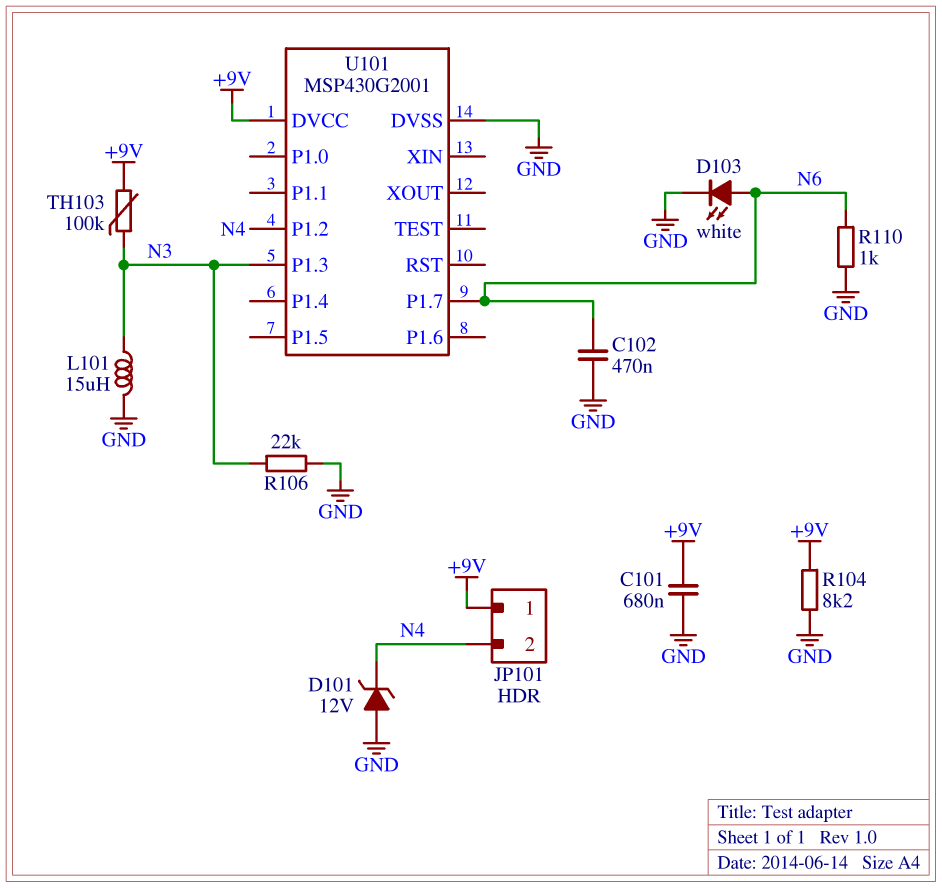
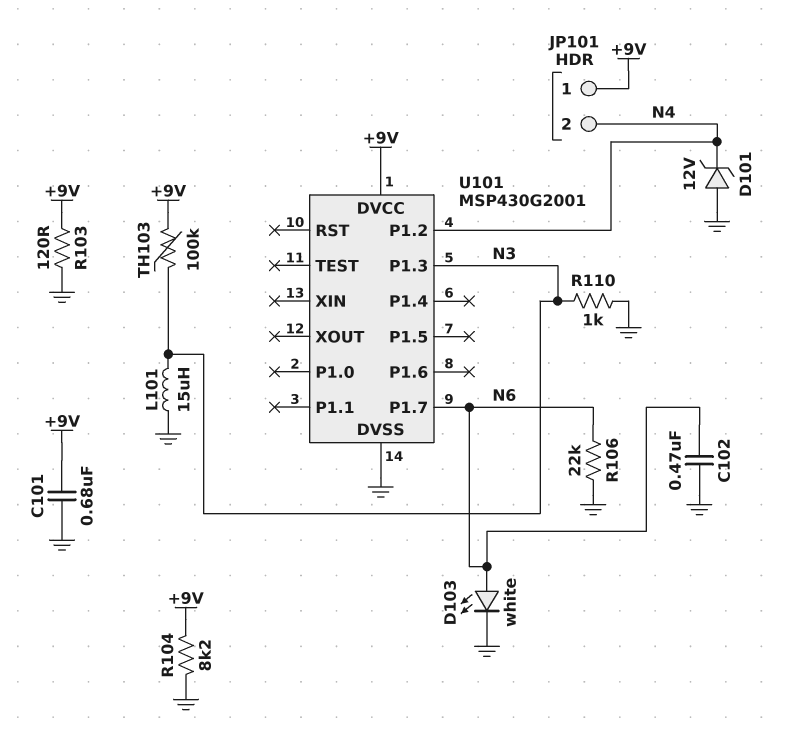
R103: none -> 120 (+9V, GND)
R106: 22k (GND, N3) -> 22k (GND, N6)
R110: 1k (GND, N6) -> 1k (GND, N3)

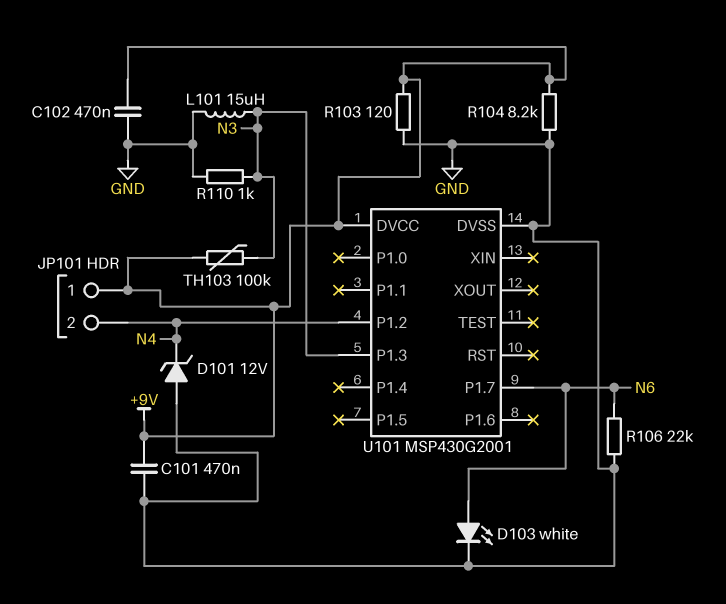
C101: 680nF (+9V, GND) -> 470nF (+9V, GND)
C102: 470nF (GND, N6) -> 470nF (+9V, GND)

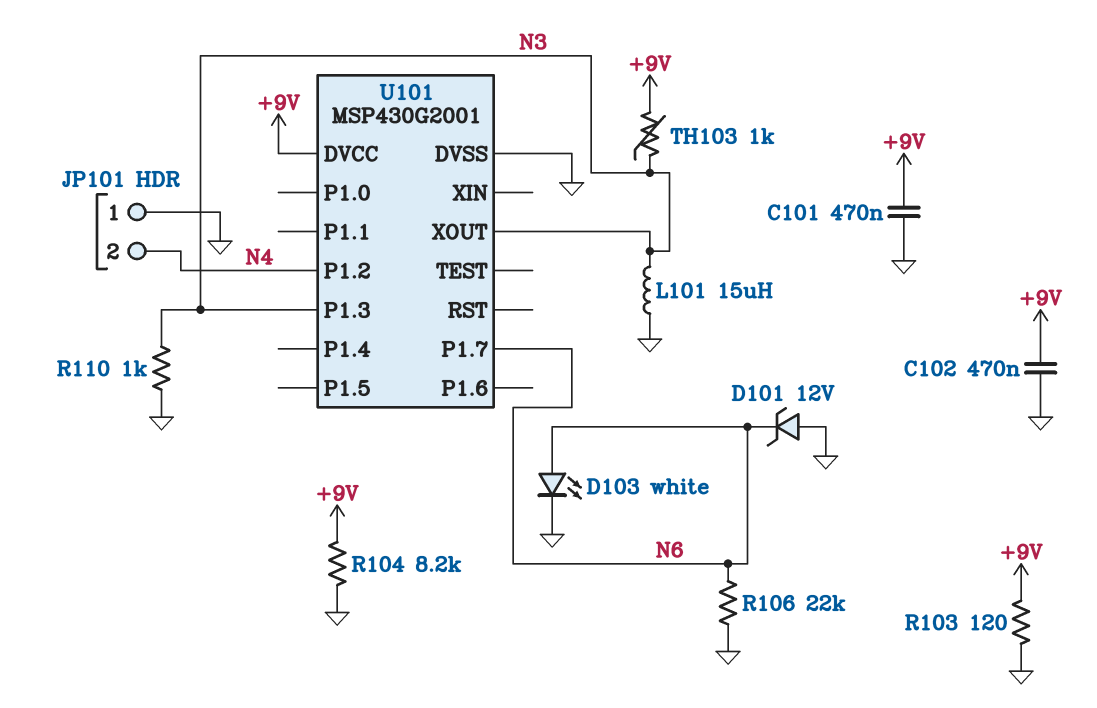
D101: zener 12V (A GND, K N4) -> zener 12V (A GND, K N6)
JP101 pin 1: +9V -> GND
TH103: 100k (+9V, N3) -> 1k (+9V, N3)
U101 pin XOUT: none -> N3

